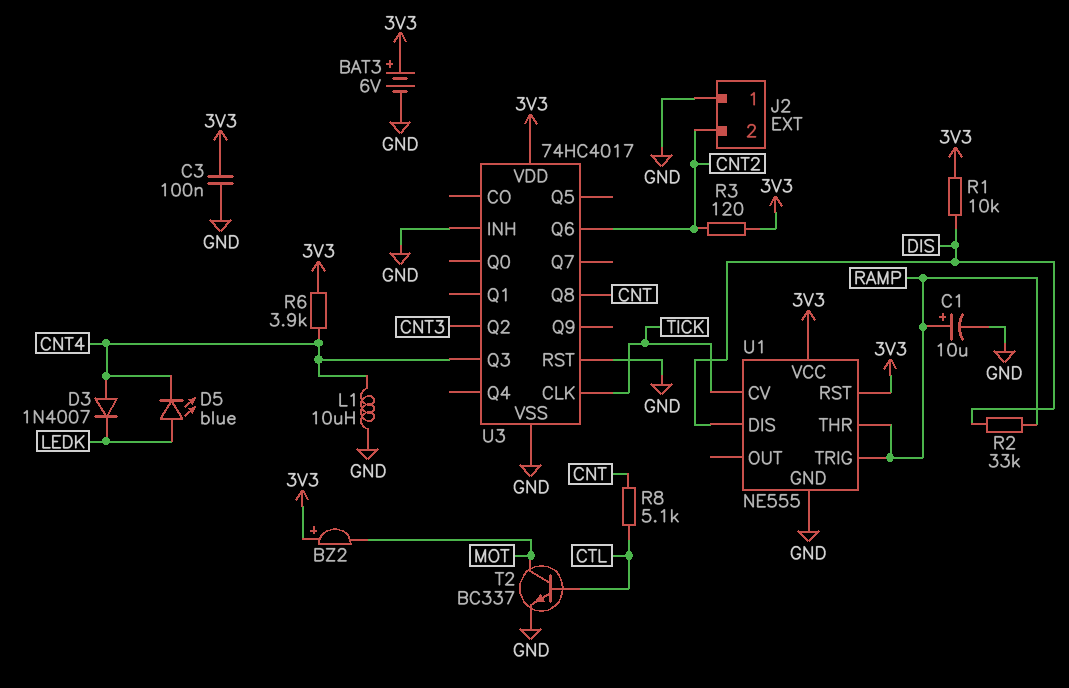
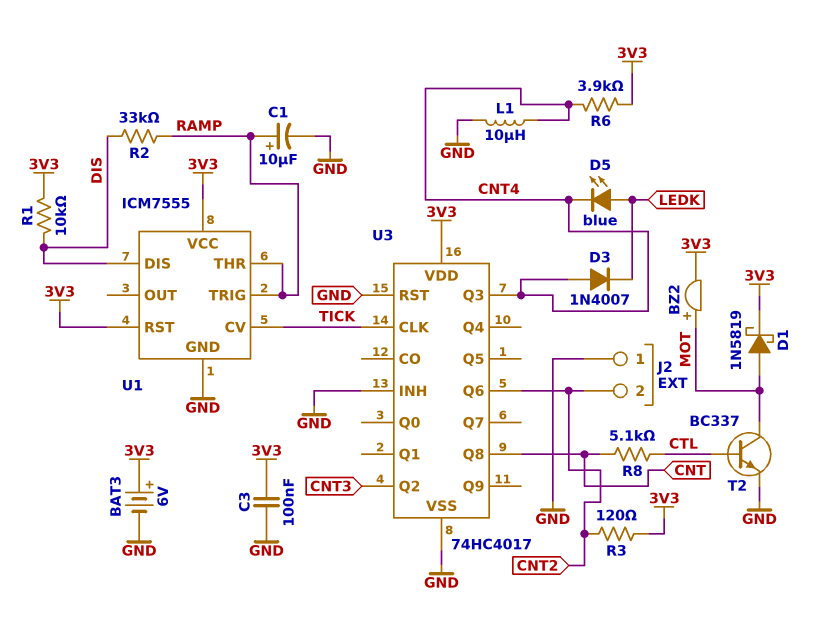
BZ2: buzzer (plus 3V3, minus MOT) -> buzzer (plus MOT, minus 3V3)
D1: none -> schottky 1N5819 (A MOT, K 3V3)
U1: NE555 -> ICM7555

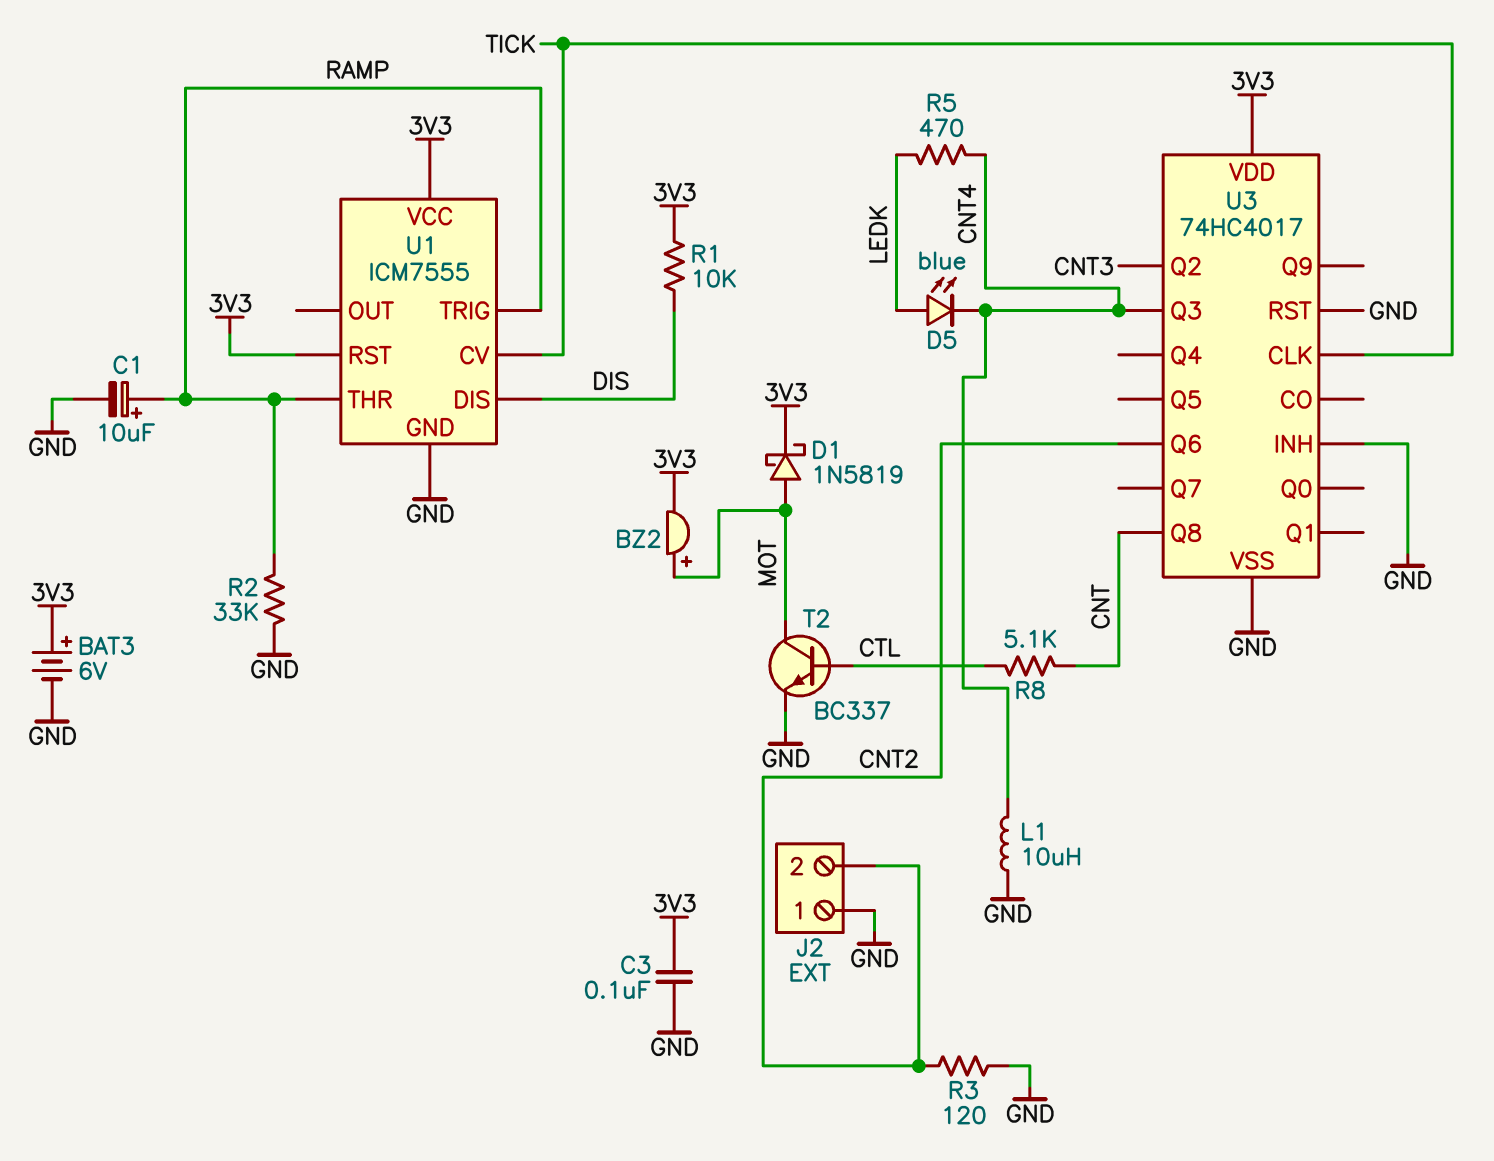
D3: diode 1N4007 (A CNT4, K LEDK) -> none
R2: 33k (DIS, RAMP) -> 33k (GND, RAMP)
R3: 120 (3V3, CNT2) -> 120 (CNT2, GND)
R5: none -> 470 (CNT4, LEDK)
R6: 3.9k (3V3, CNT4) -> none

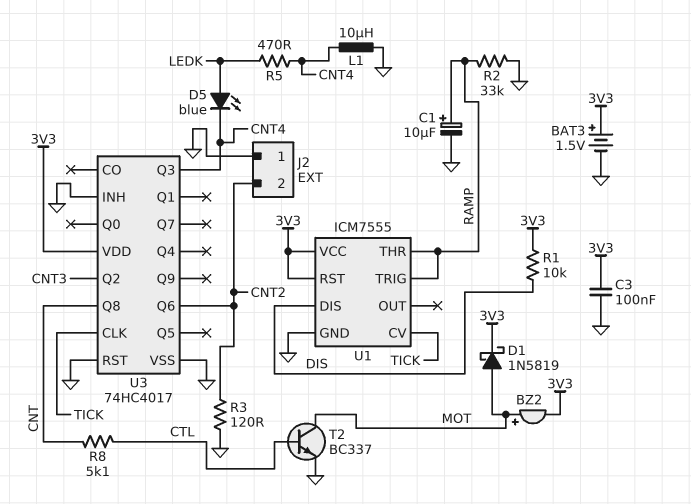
BAT3: 6V (plus 3V3, minus GND) -> 1.5V (plus 3V3, minus GND)

